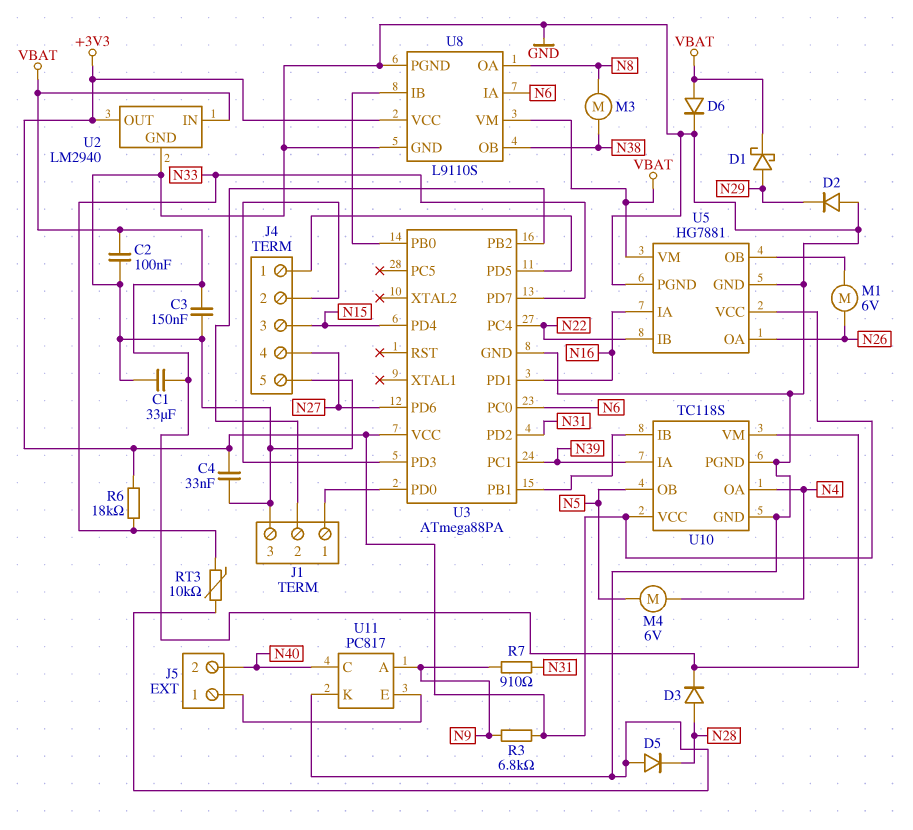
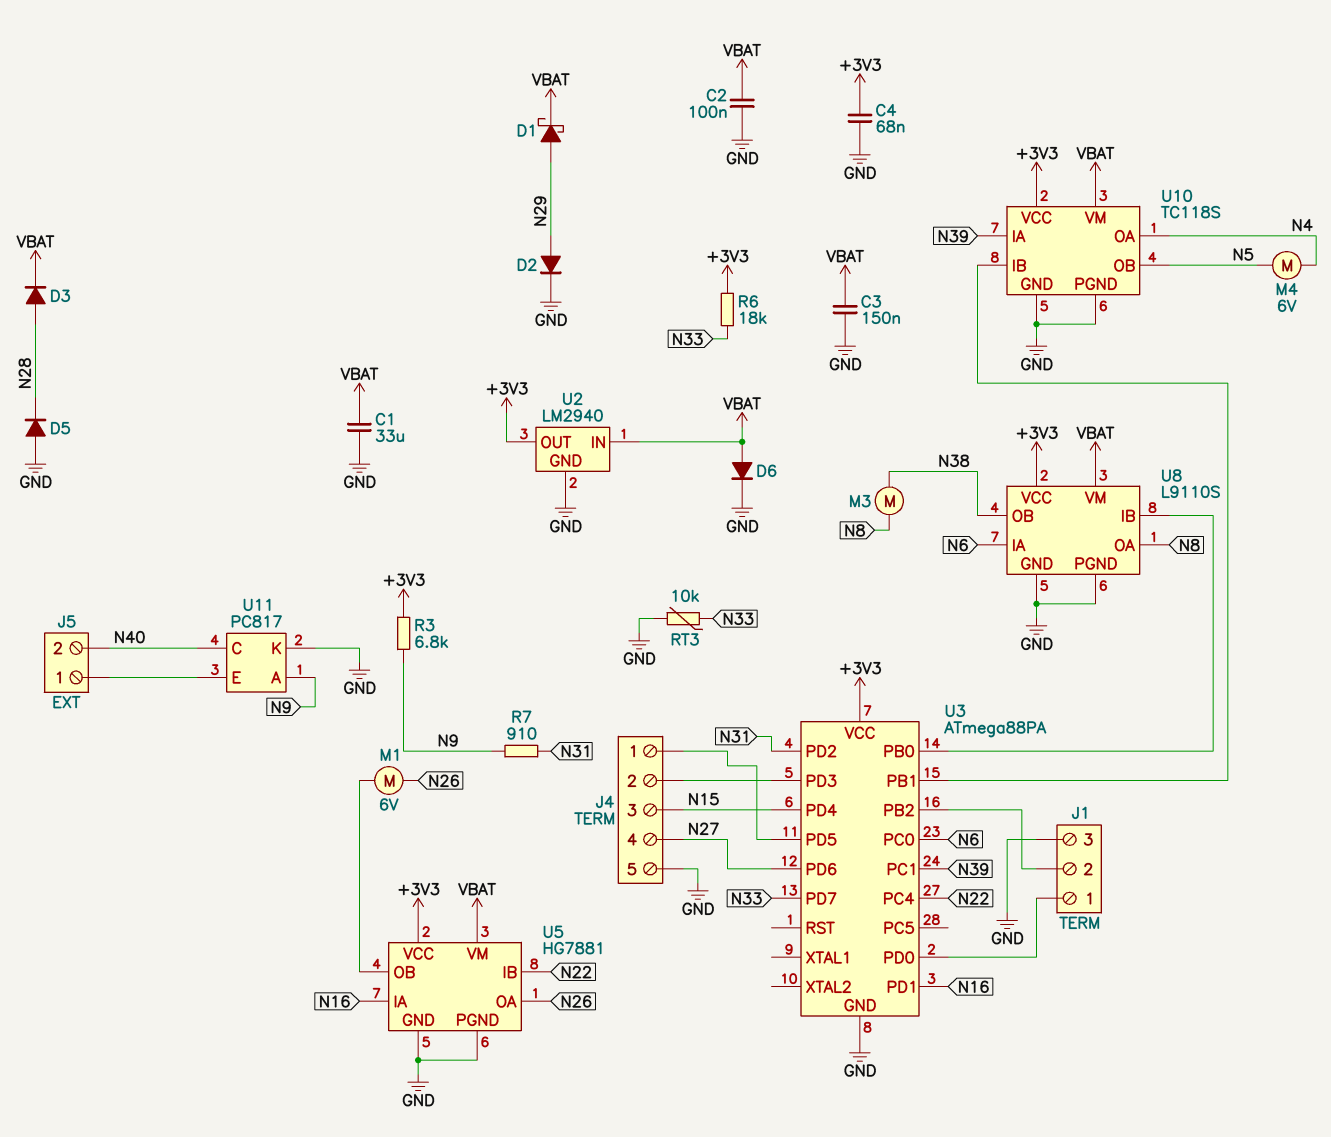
C4: 33nF (+3V3, GND) -> 68nF (+3V3, GND)
D2: diode (A GND, K N29) -> diode (A N29, K GND)

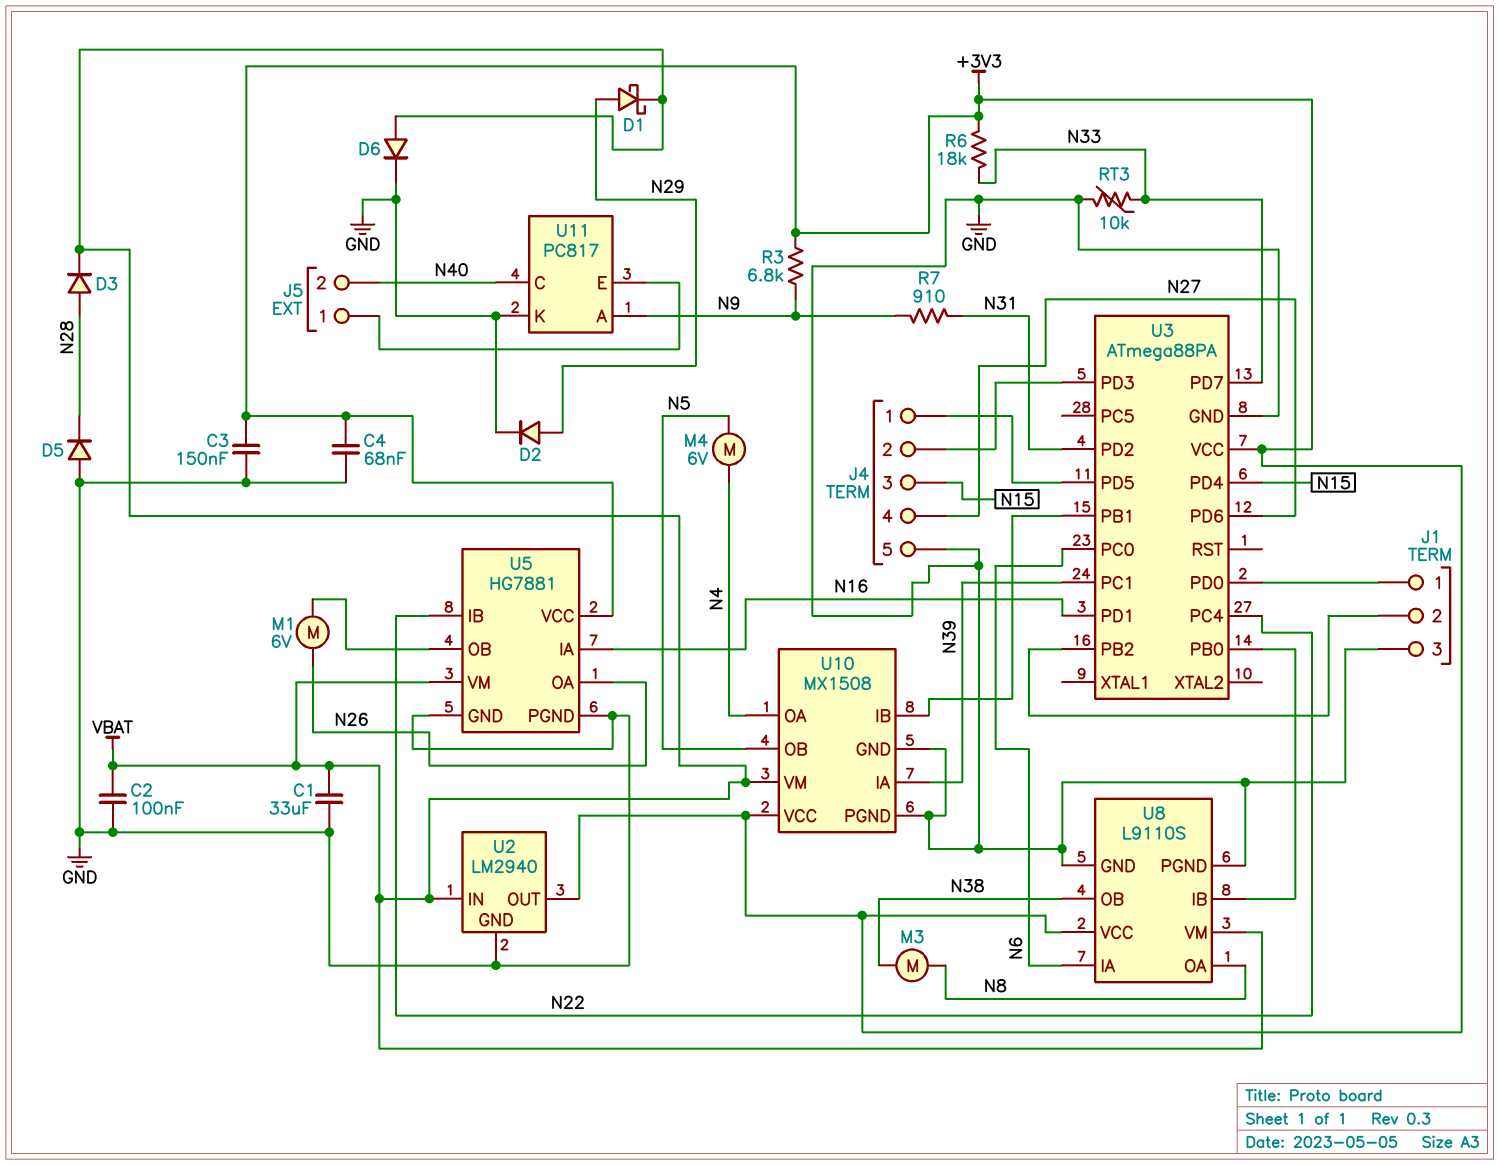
C3: 150nF (GND, VBAT) -> 150nF (+3V3, GND)
U10: TC118S -> MX1508

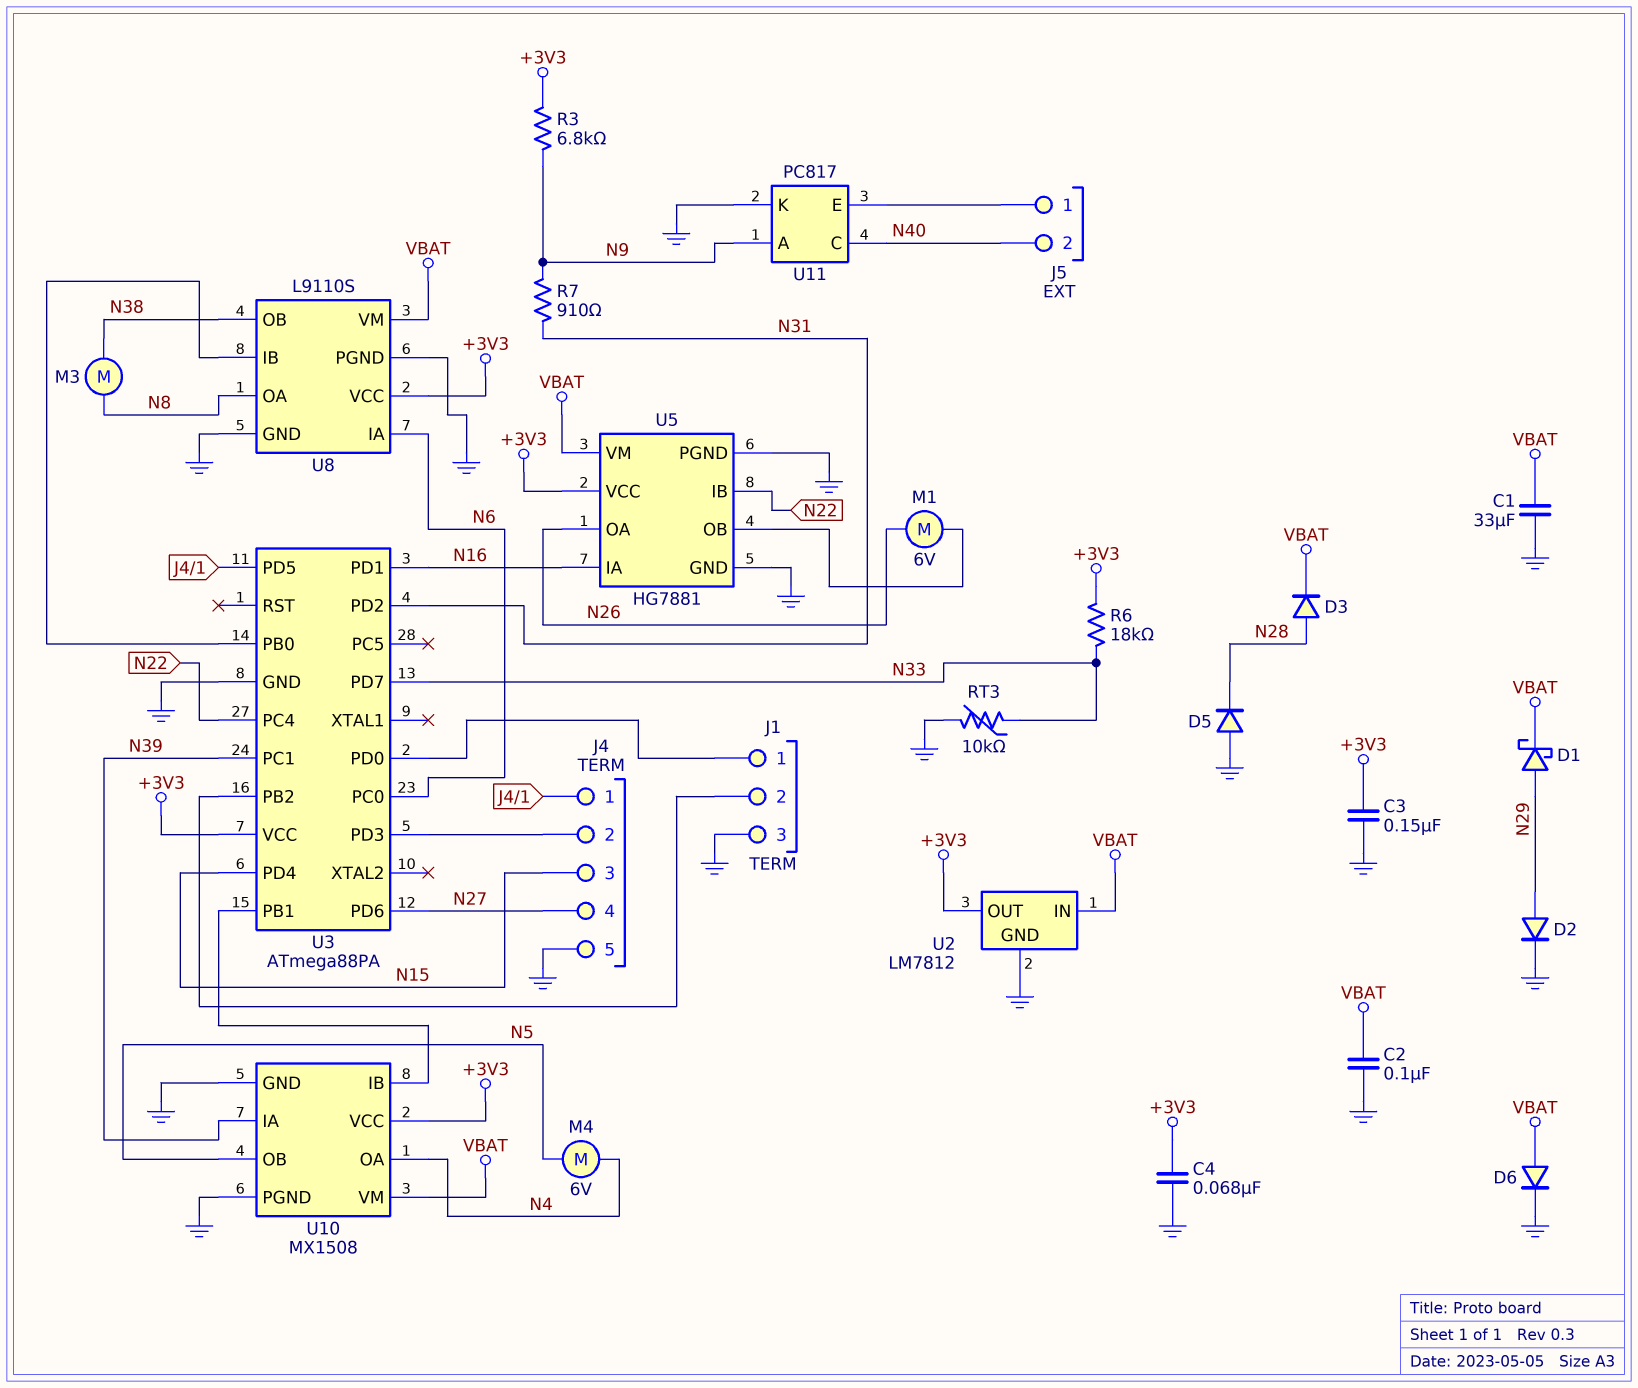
U2: LM2940 -> LM7812

